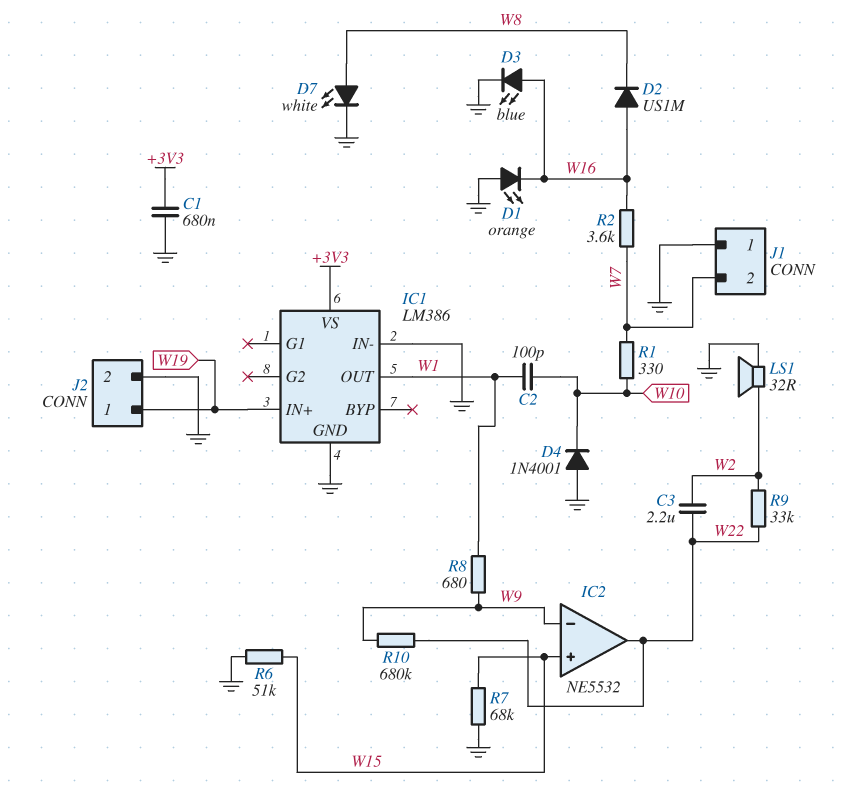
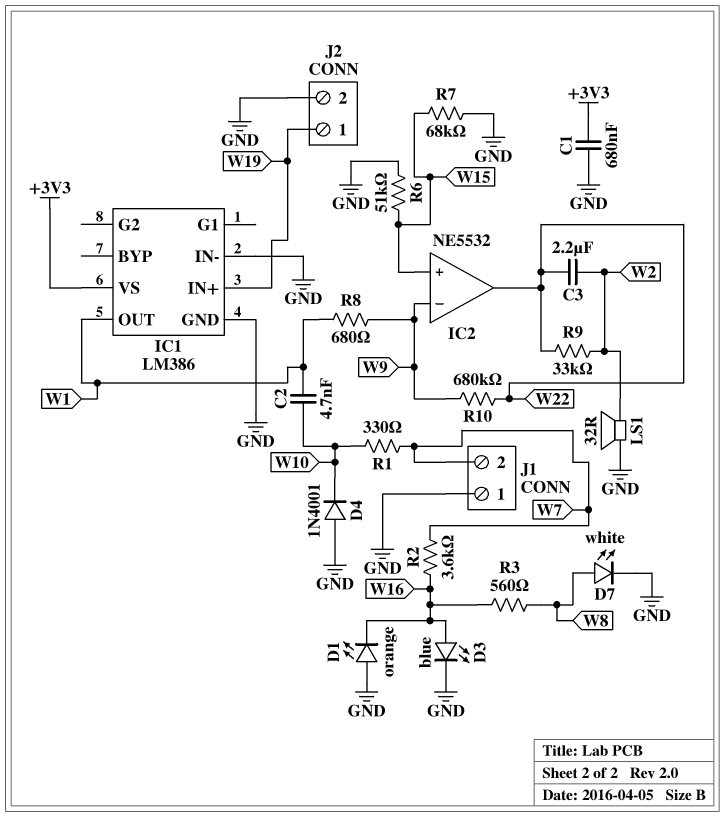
C2: 100pF (W1, W10) -> 4.7nF (W1, W10)
D2: diode US1M (A W16, K W8) -> none
R3: none -> 560 (W8, W16)

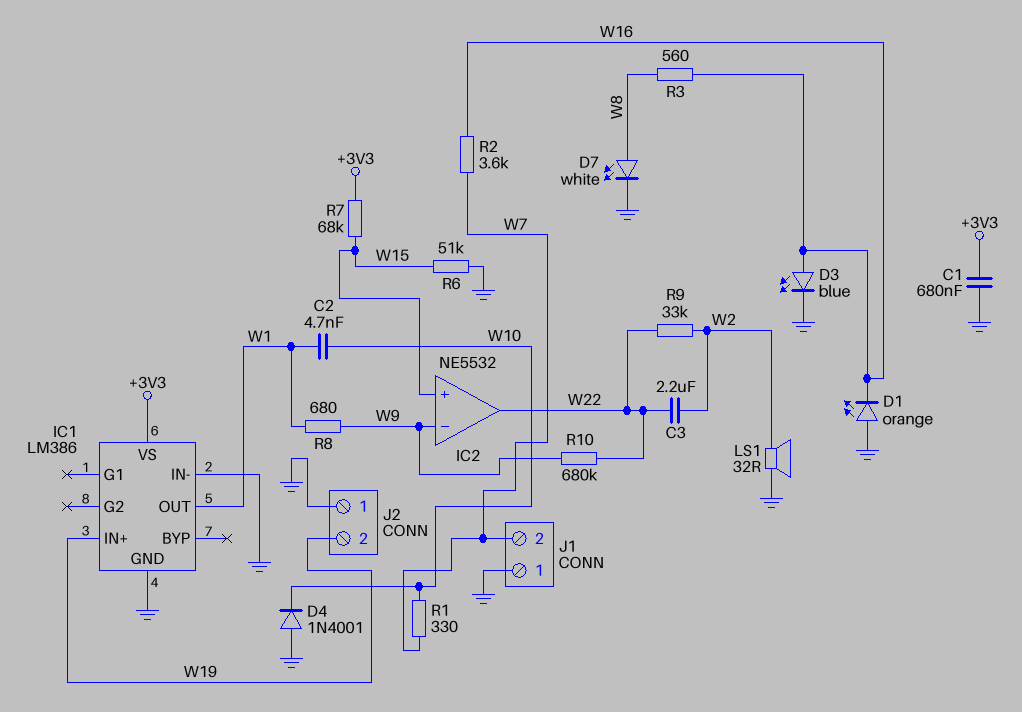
J2 pin 1: W19 -> GND
J2 pin 2: GND -> W19
R7: 68k (GND, W15) -> 68k (+3V3, W15)

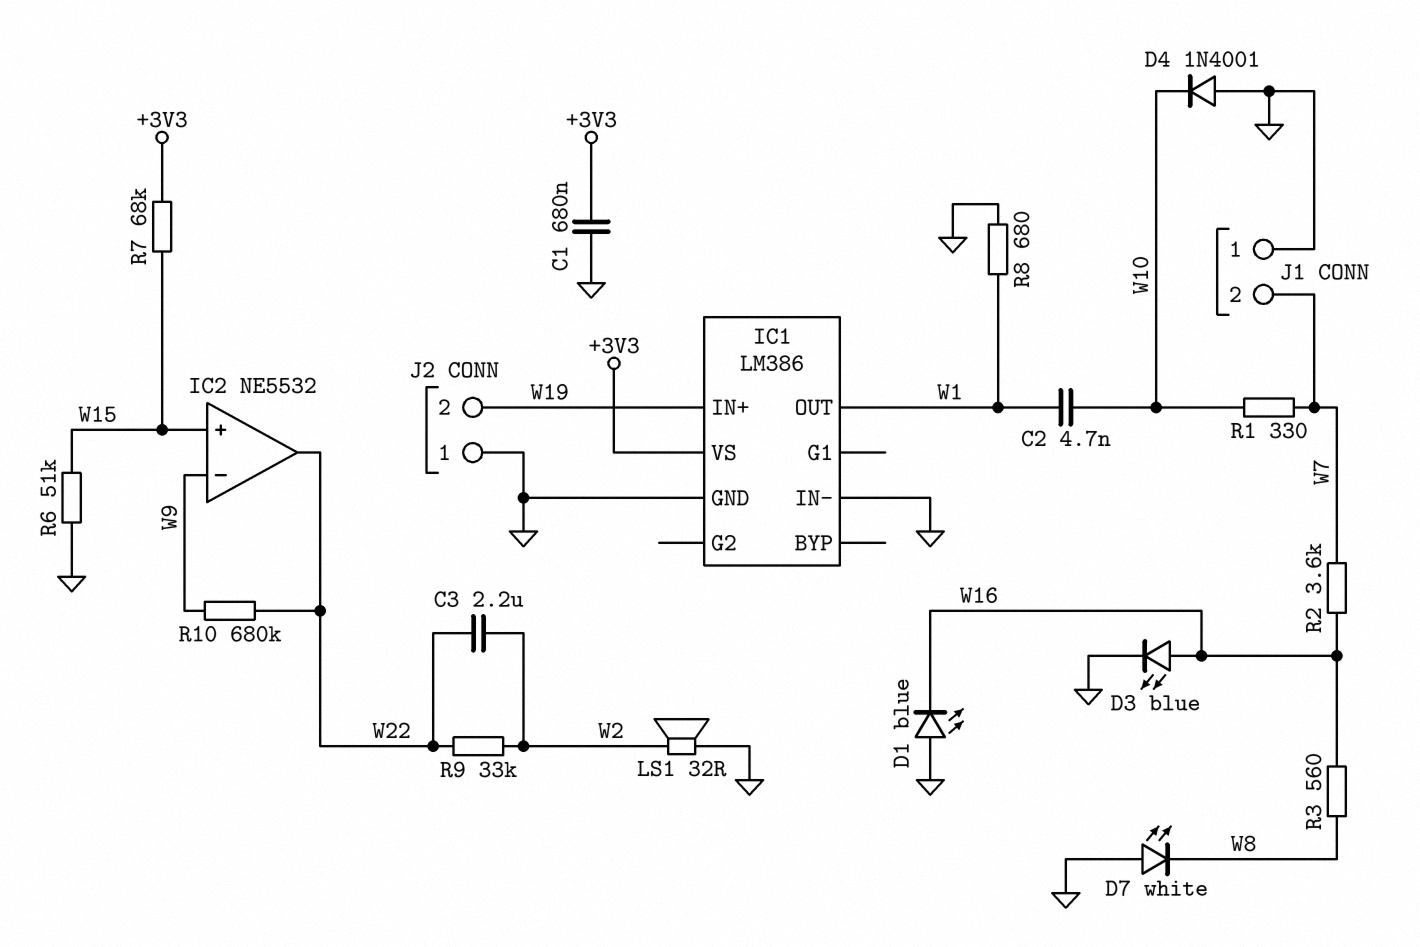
D1: LED orange (A GND, K W16) -> LED blue (A GND, K W16)
D7: LED white (A W8, K GND) -> LED white (A GND, K W8)
R8: 680 (W1, W9) -> 680 (GND, W1)

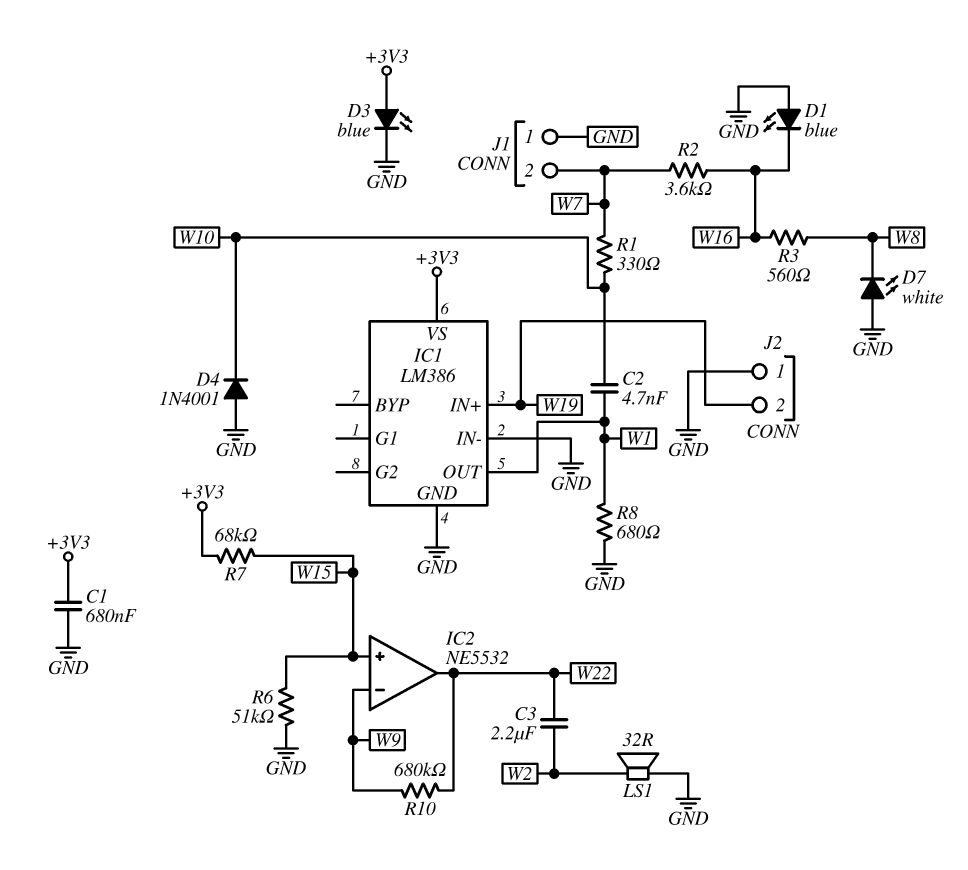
D3: LED blue (A W16, K GND) -> LED blue (A +3V3, K GND)
R9: 33k (W2, W22) -> none

